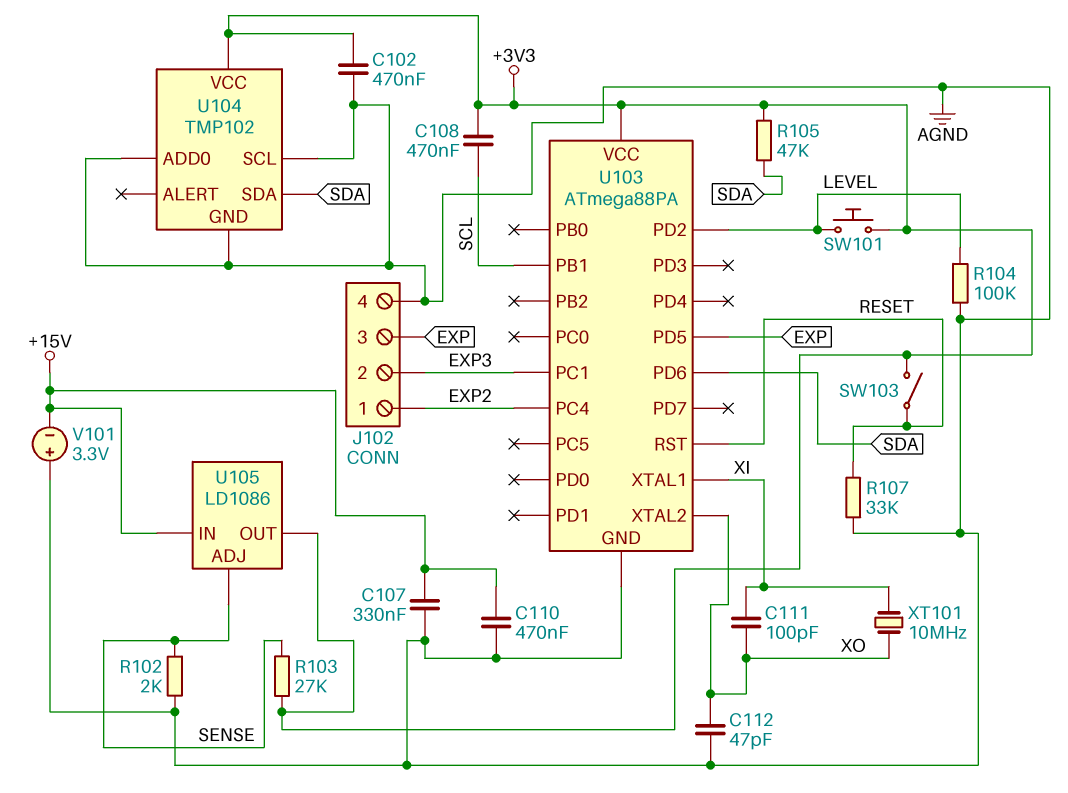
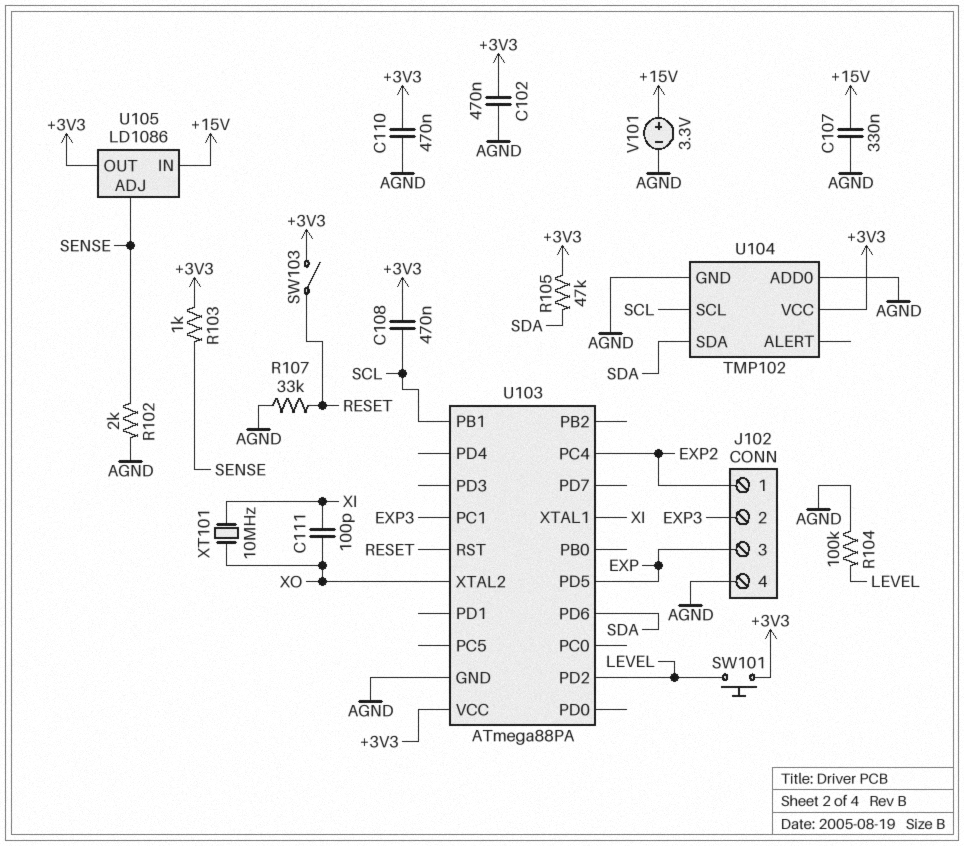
C110: 470nF (+15V, AGND) -> 470nF (+3V3, AGND)
C112: 47pF (AGND, XO) -> none
R103: 27k (+3V3, SENSE) -> 1k (+3V3, SENSE)
U104 pin SCL: AGND -> SCL
V101: 3.3V (plus AGND, minus +15V) -> 3.3V (plus +15V, minus AGND)

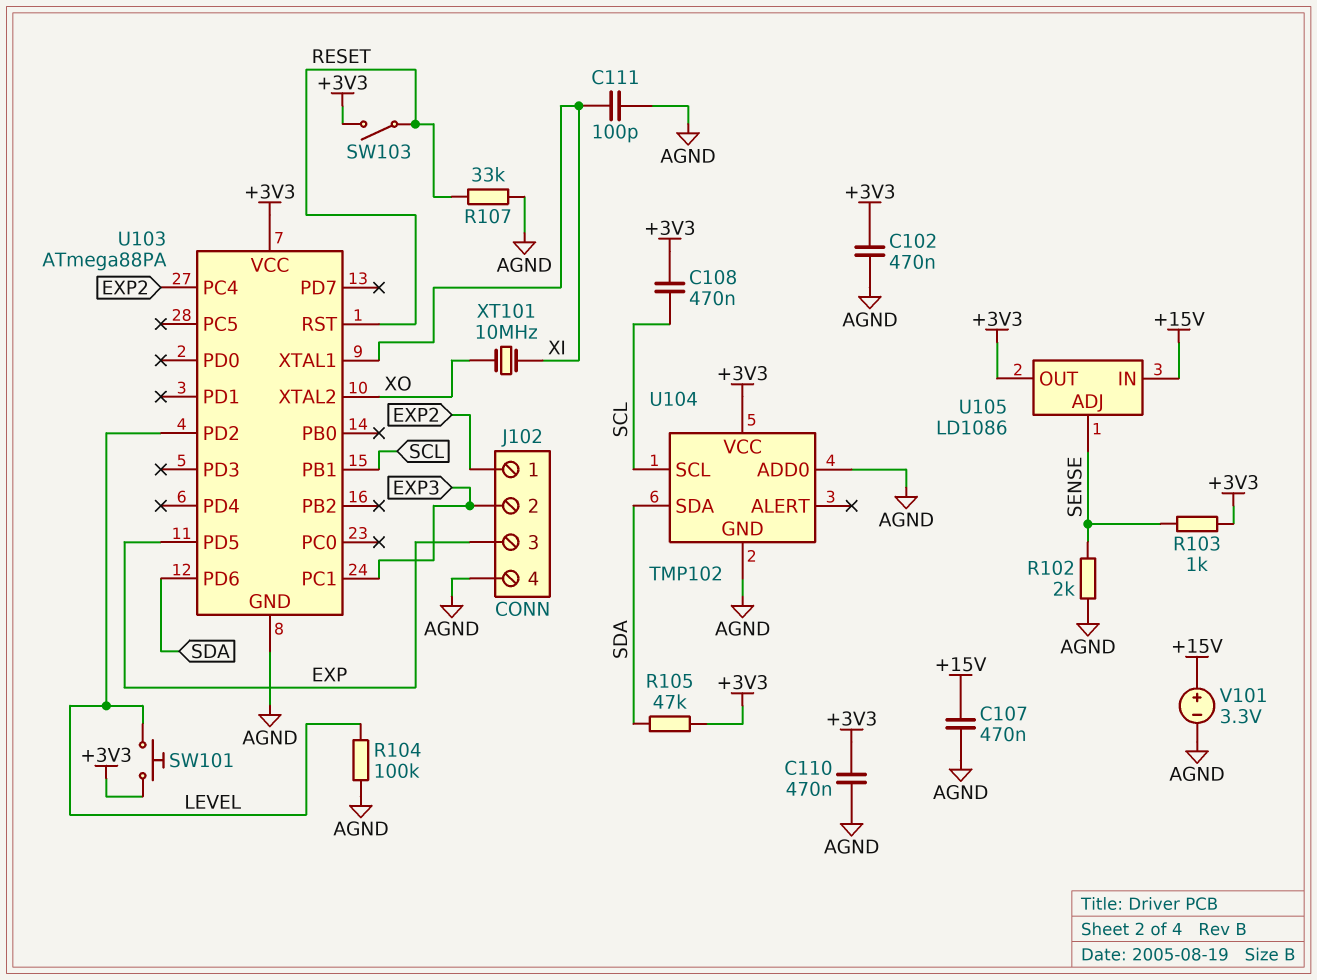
C107: 330nF (+15V, AGND) -> 470nF (+15V, AGND)
C111: 100pF (XI, XO) -> 100pF (AGND, XI)

